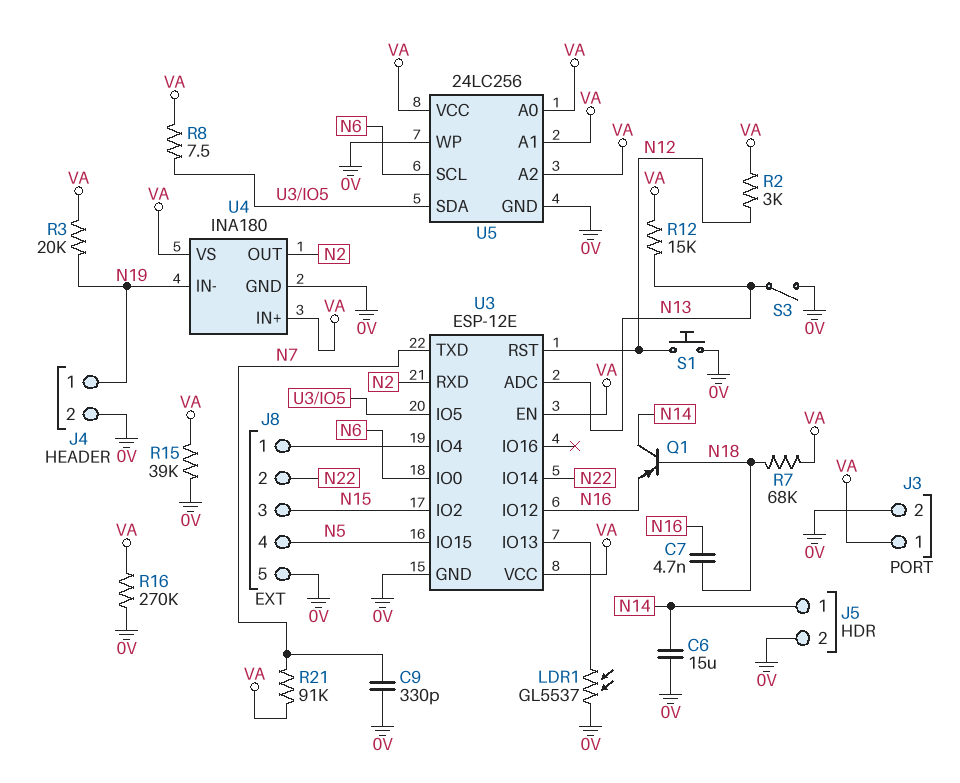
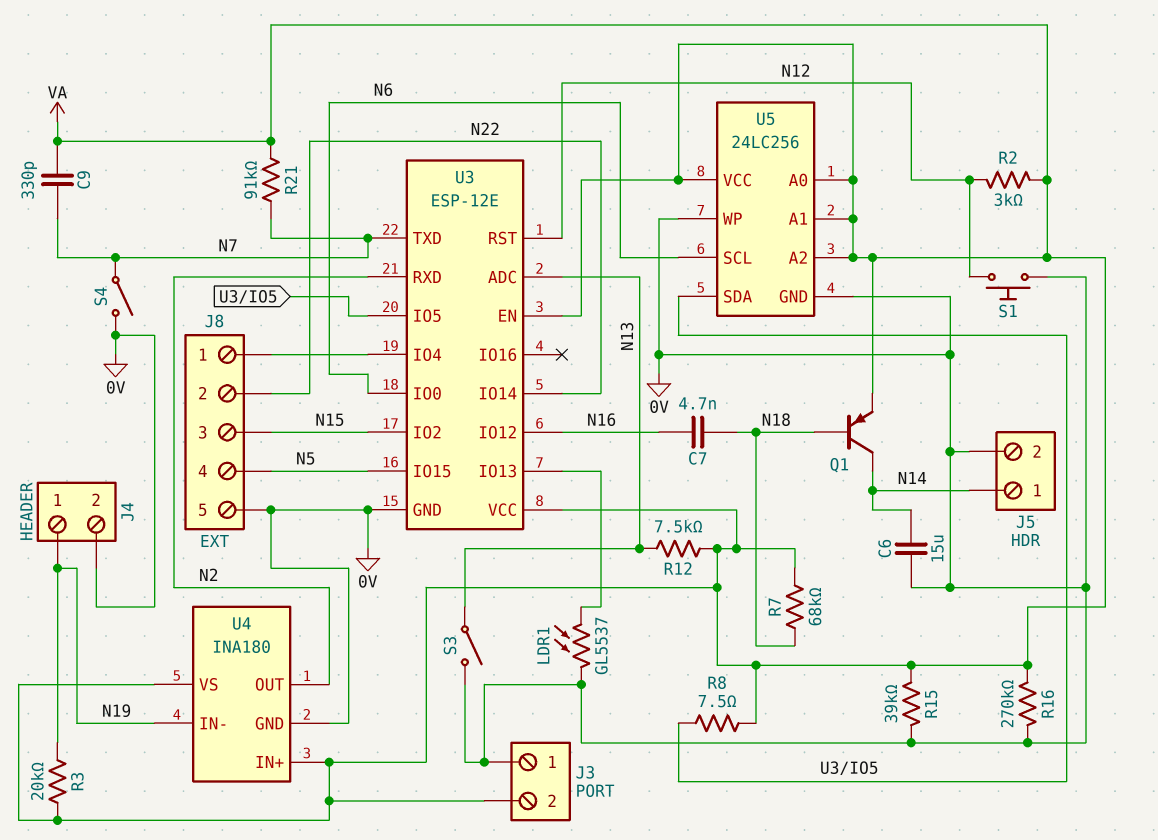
C9: 330pF (0V, N7) -> 330pF (N7, VA)
J3 pin 1: VA -> 0V
J3 pin 2: 0V -> VA
Q1: PNP (B N18, C N14, E N16) -> PNP (B N18, C N14, E VA)
R12: 15k (N13, VA) -> 7.5k (N13, VA)
S4: none -> switch (0V, N7)

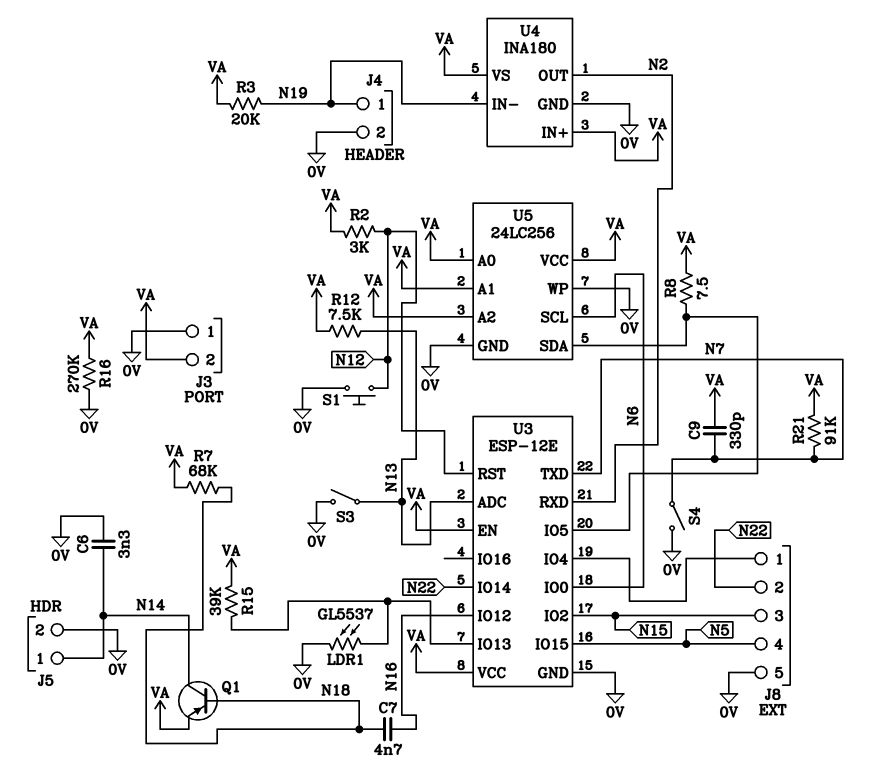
C6: 15uF (0V, N14) -> 3.3nF (0V, N14)
R15: 39k (0V, VA) -> 39k (U3/IO13, VA)

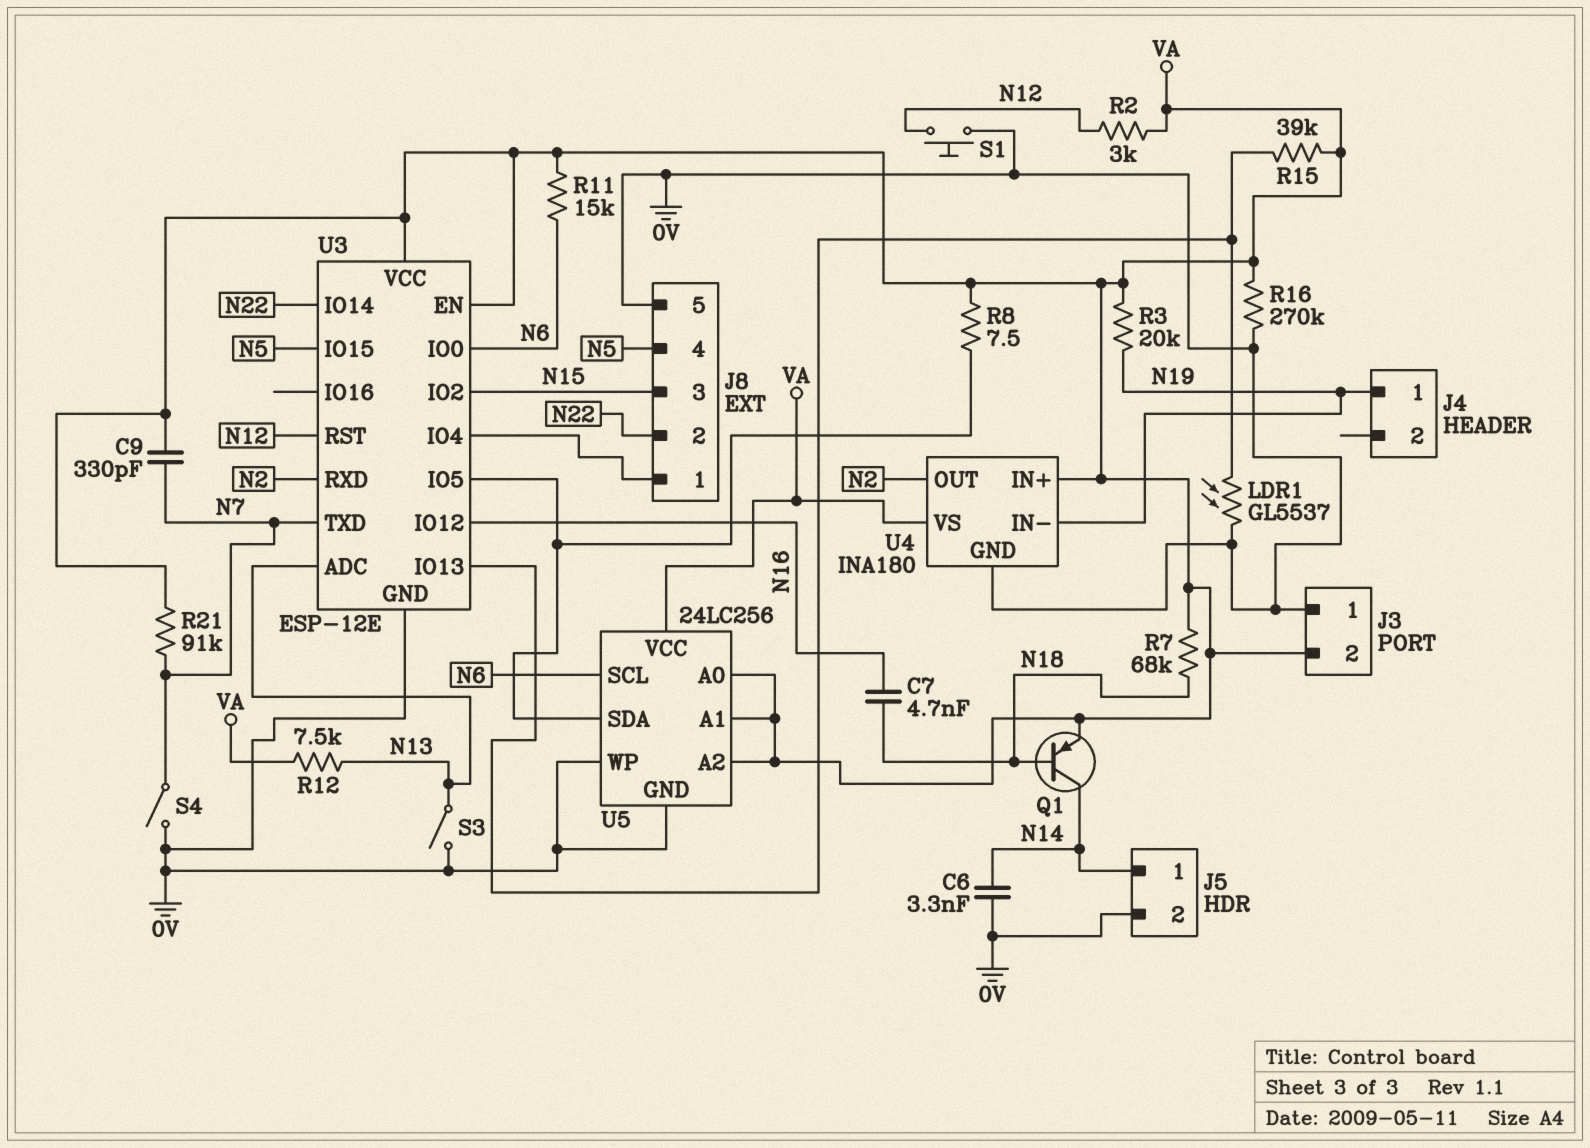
J4 pin 2: 0V -> none
R11: none -> 15k (N6, VA)

